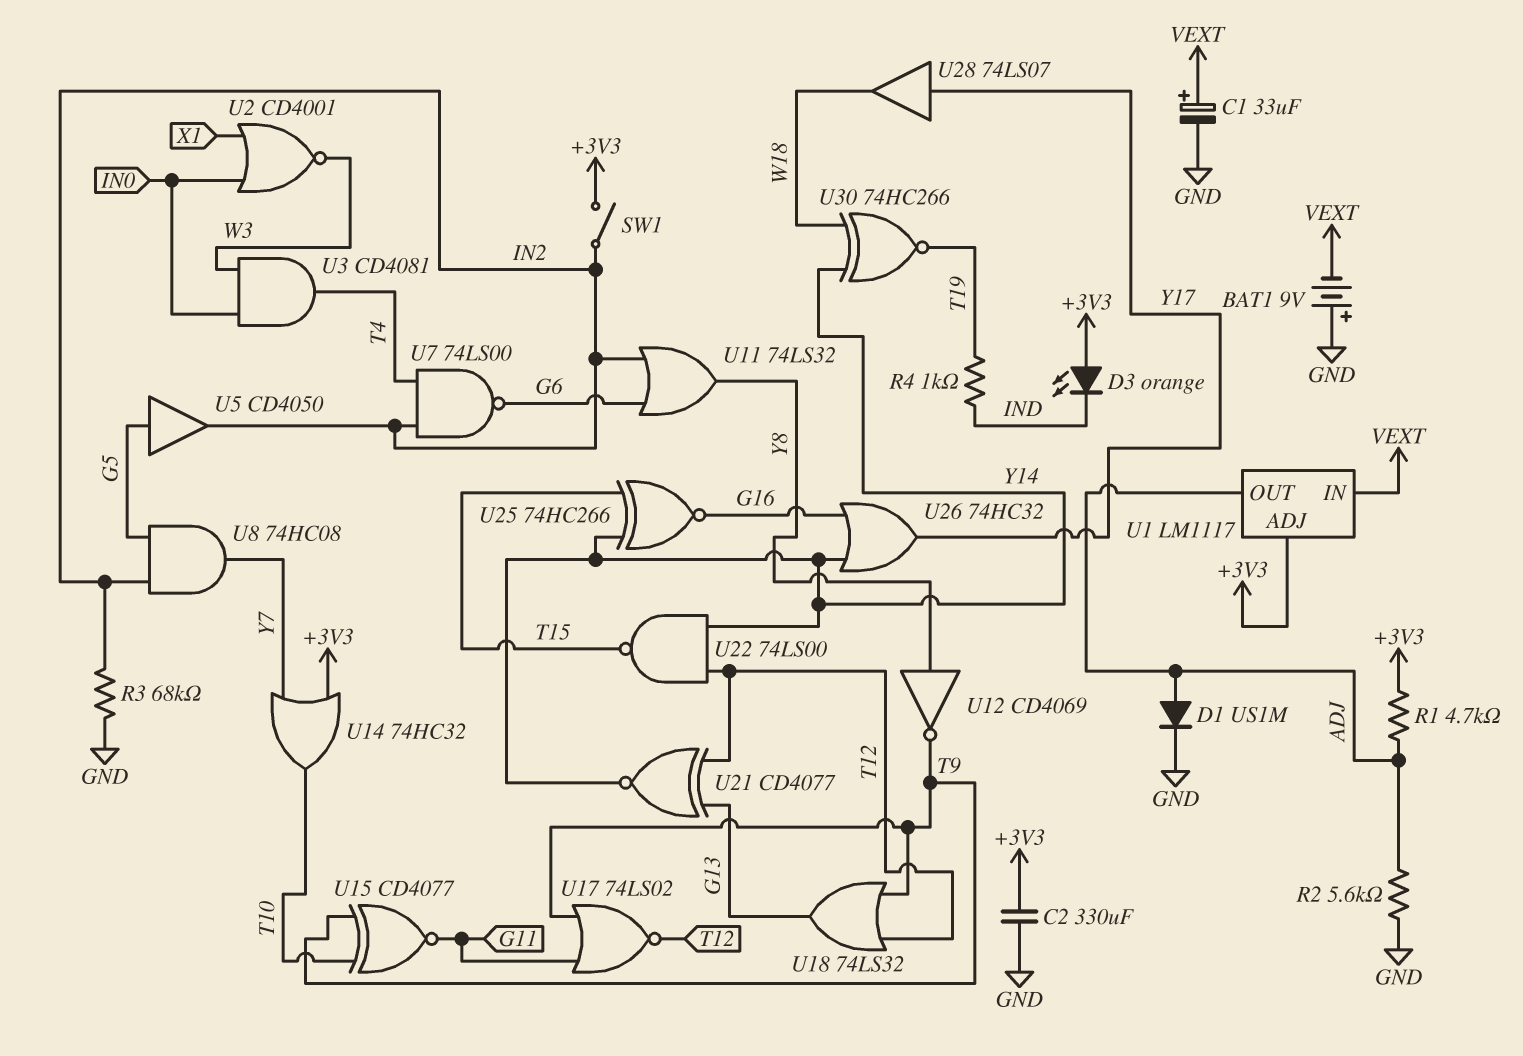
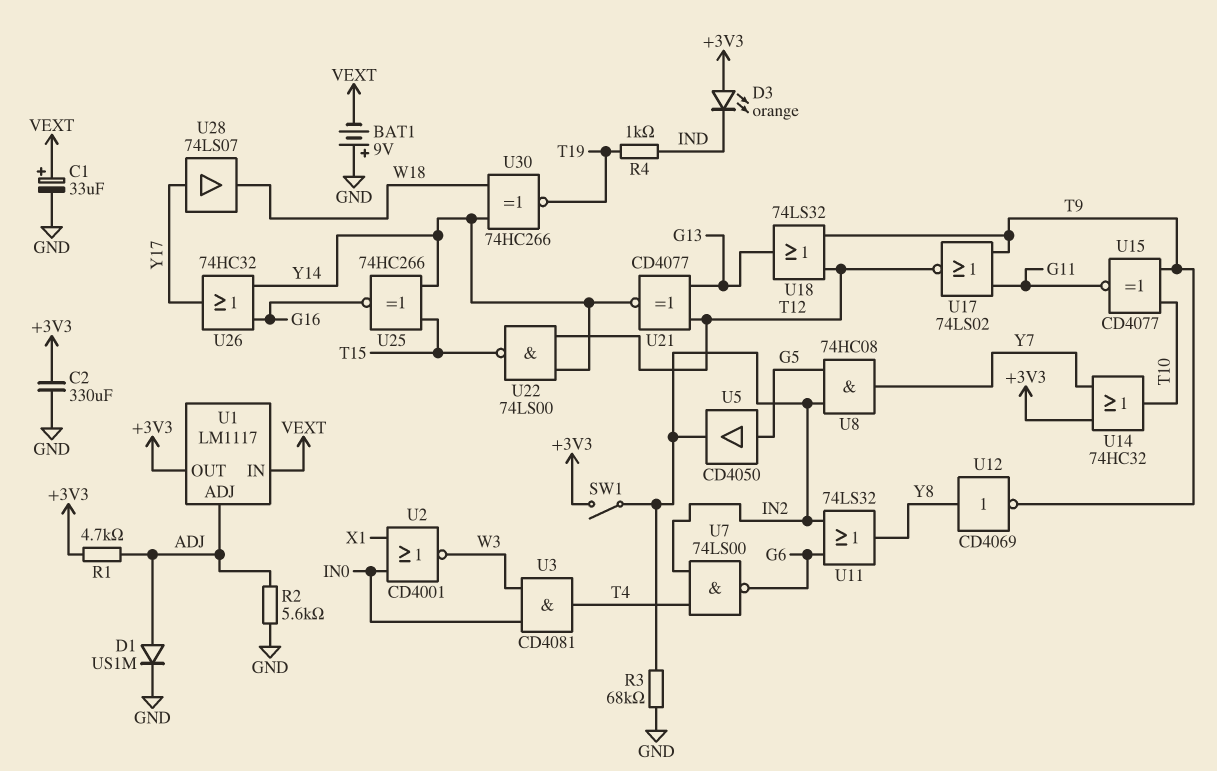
U1 pin ADJ: +3V3 -> ADJ
U1 pin OUT: ADJ -> +3V3

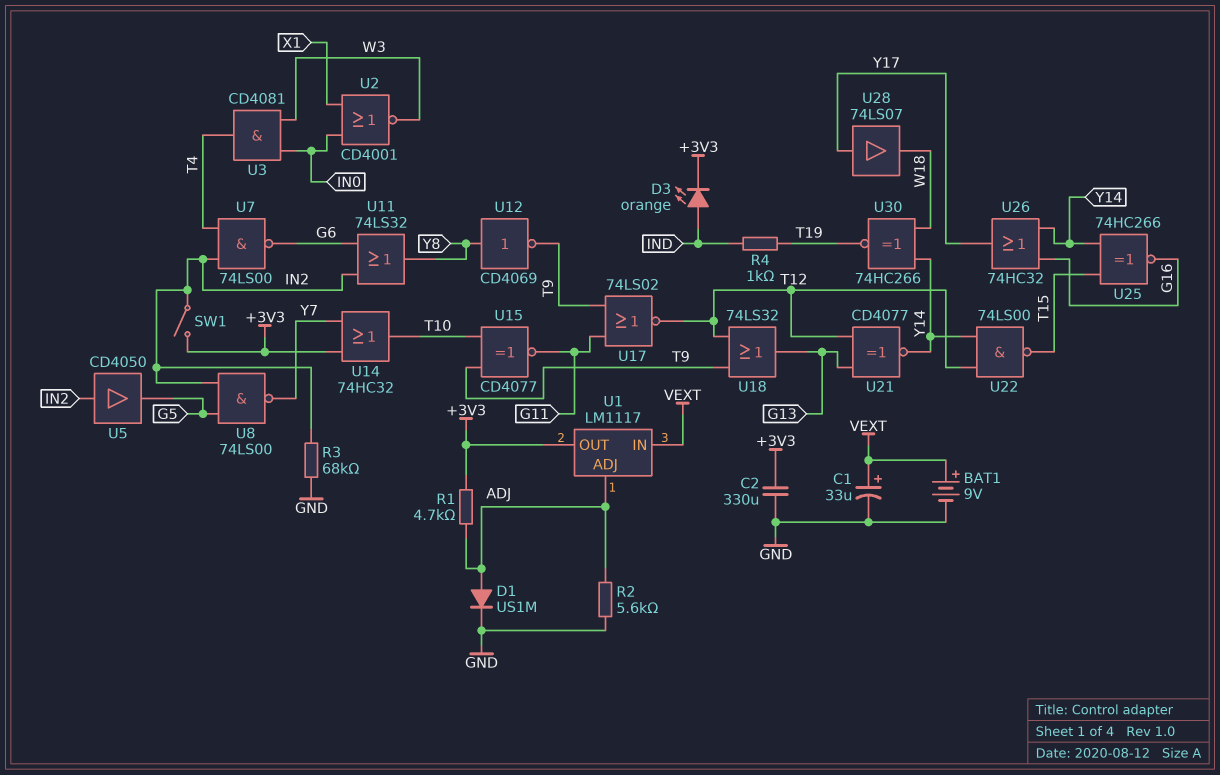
BAT1: 9V (plus GND, minus VEXT) -> 9V (plus VEXT, minus GND)
D3: LED orange (A +3V3, K IND) -> LED orange (A IND, K +3V3)
U5: buffer CD4050 (in G5, out IN2) -> buffer CD4050 (in IN2, out G5)
U8: AND 74HC08 (in G5, in IN2, out Y7) -> NAND 74LS00 (in G5, in IN2, out Y7)

